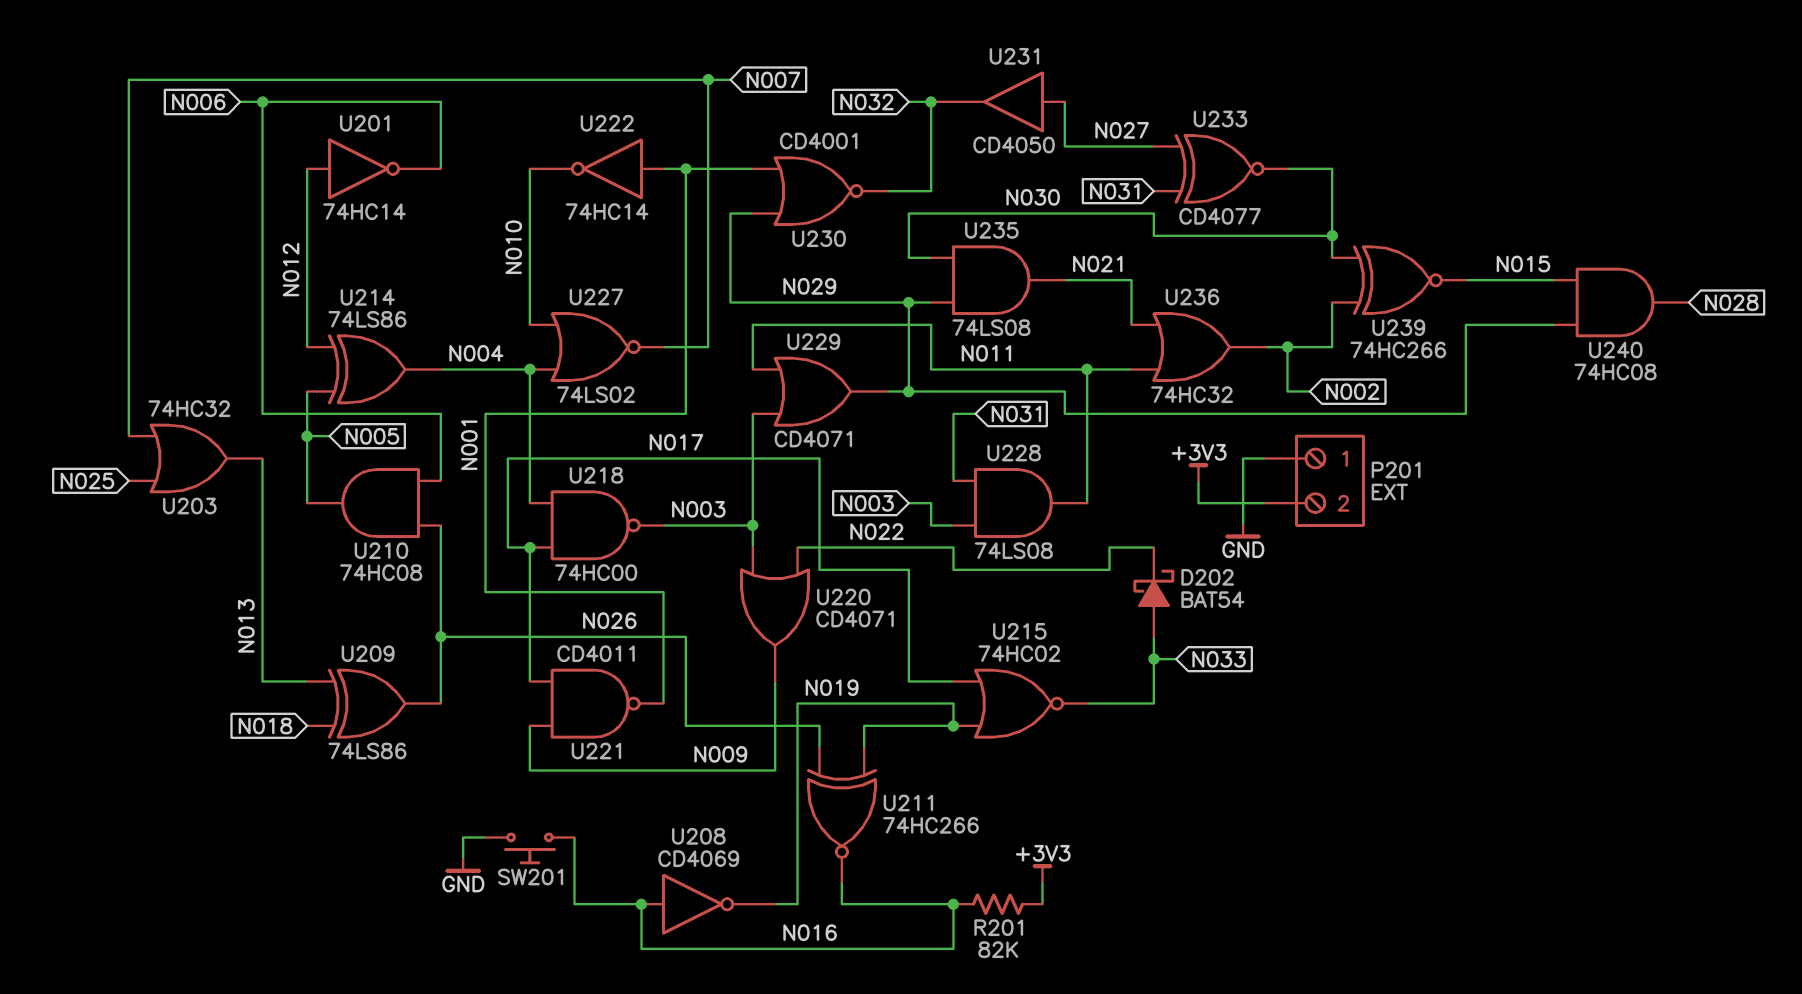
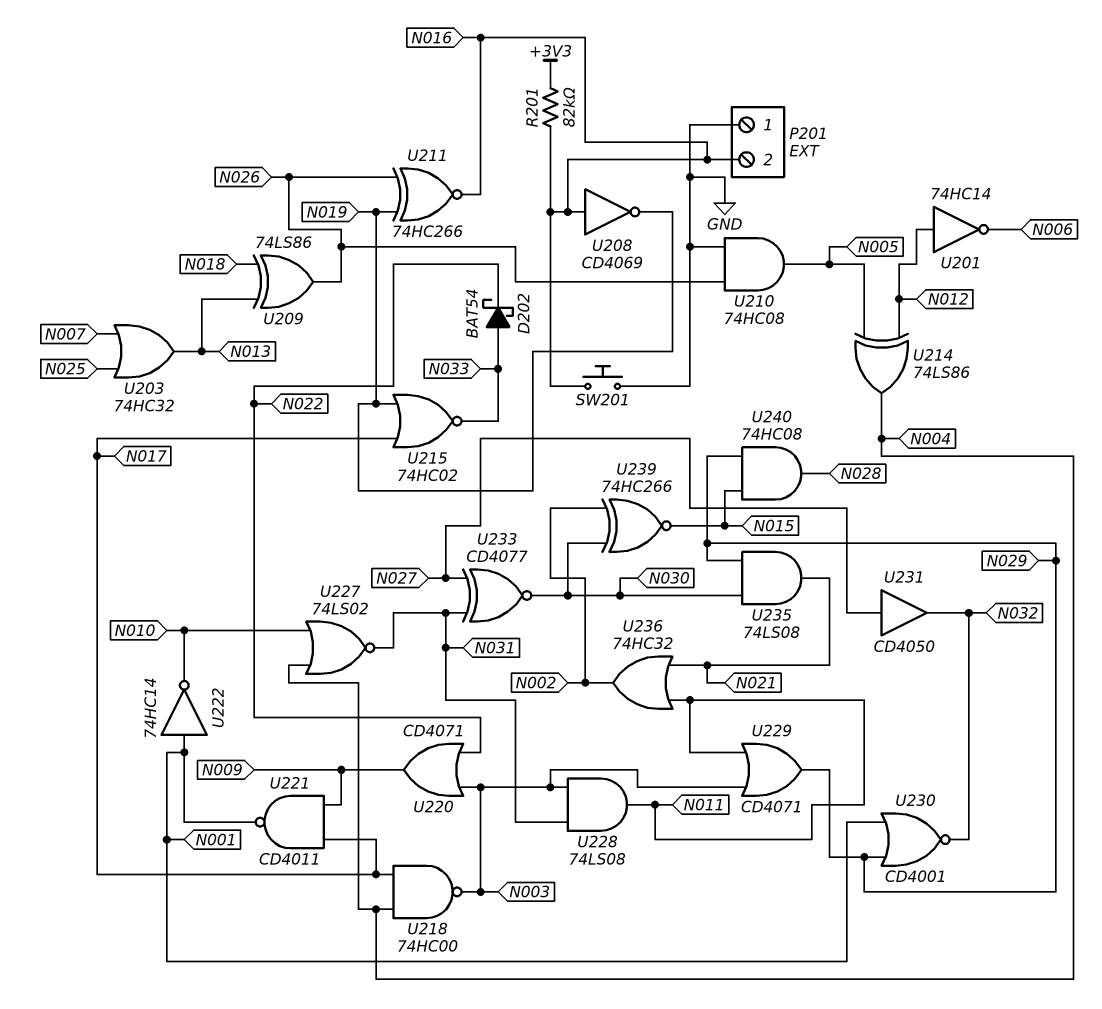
P201 pin 2: +3V3 -> N016
U210: AND 74HC08 (in N006, in N026, out N005) -> AND 74HC08 (in GND, in N026, out N005)
U227: NOR 74LS02 (in N004, in N010, out N007) -> NOR 74LS02 (in N004, in N010, out N031)

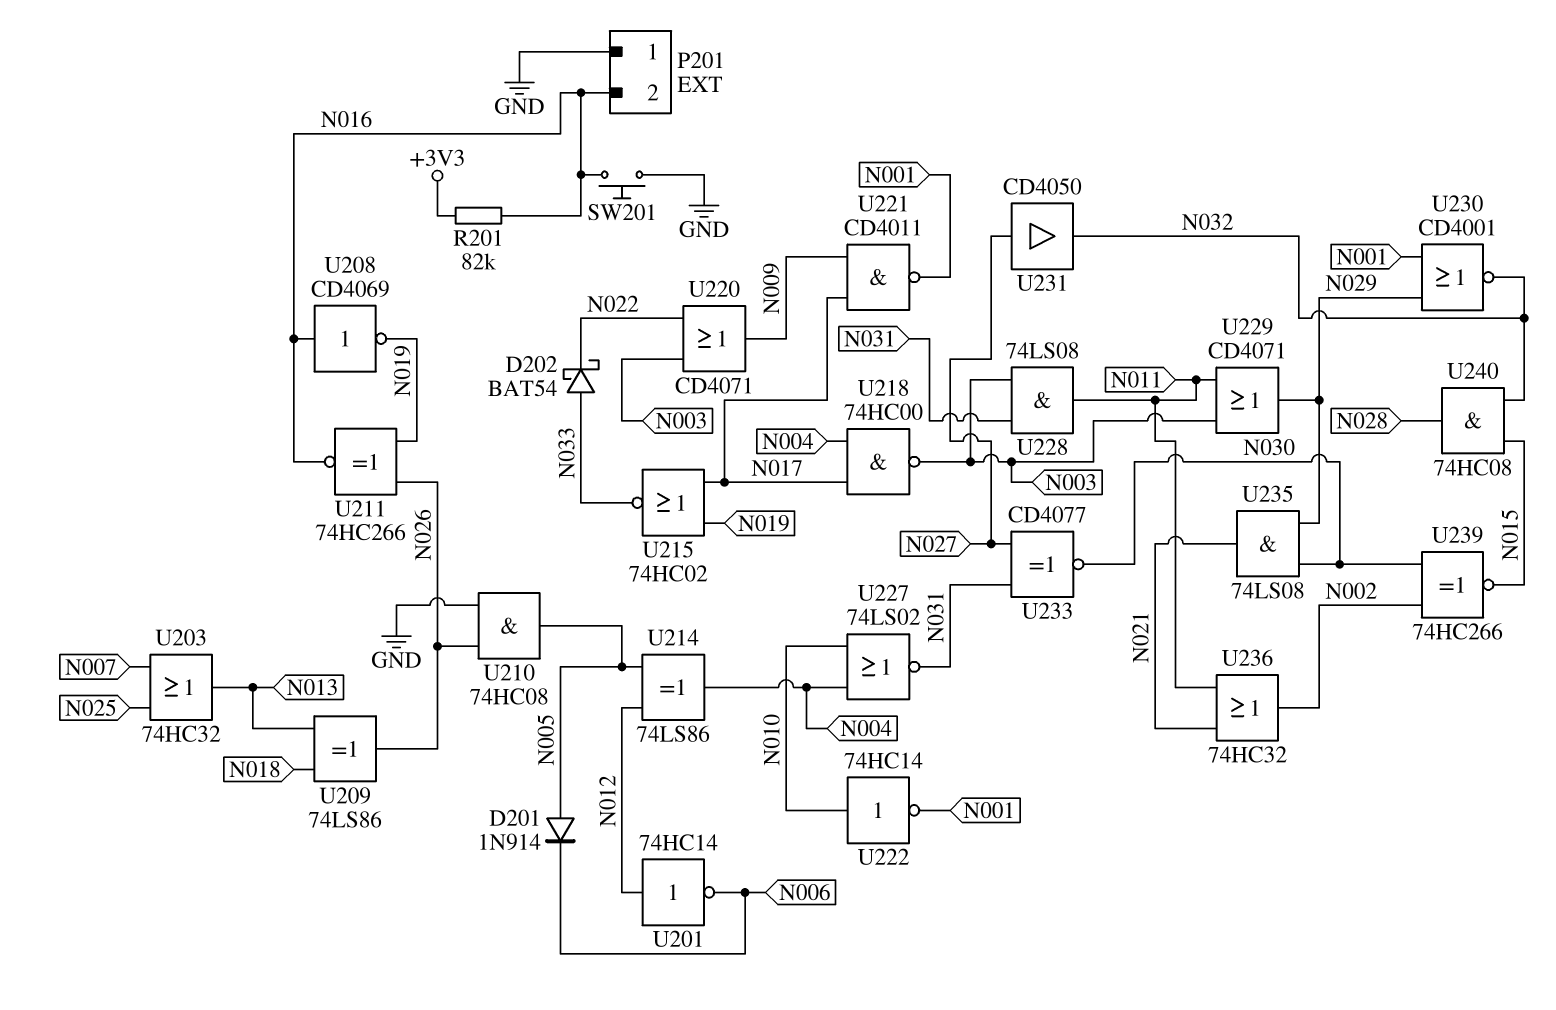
D201: none -> diode 1N914 (A N005, K N006)
U222: NOT 74HC14 (in N001, out N010) -> NOT 74HC14 (in N010, out N001)
U240: AND 74HC08 (in N015, in N029, out N028) -> AND 74HC08 (in N015, in N032, out N028)

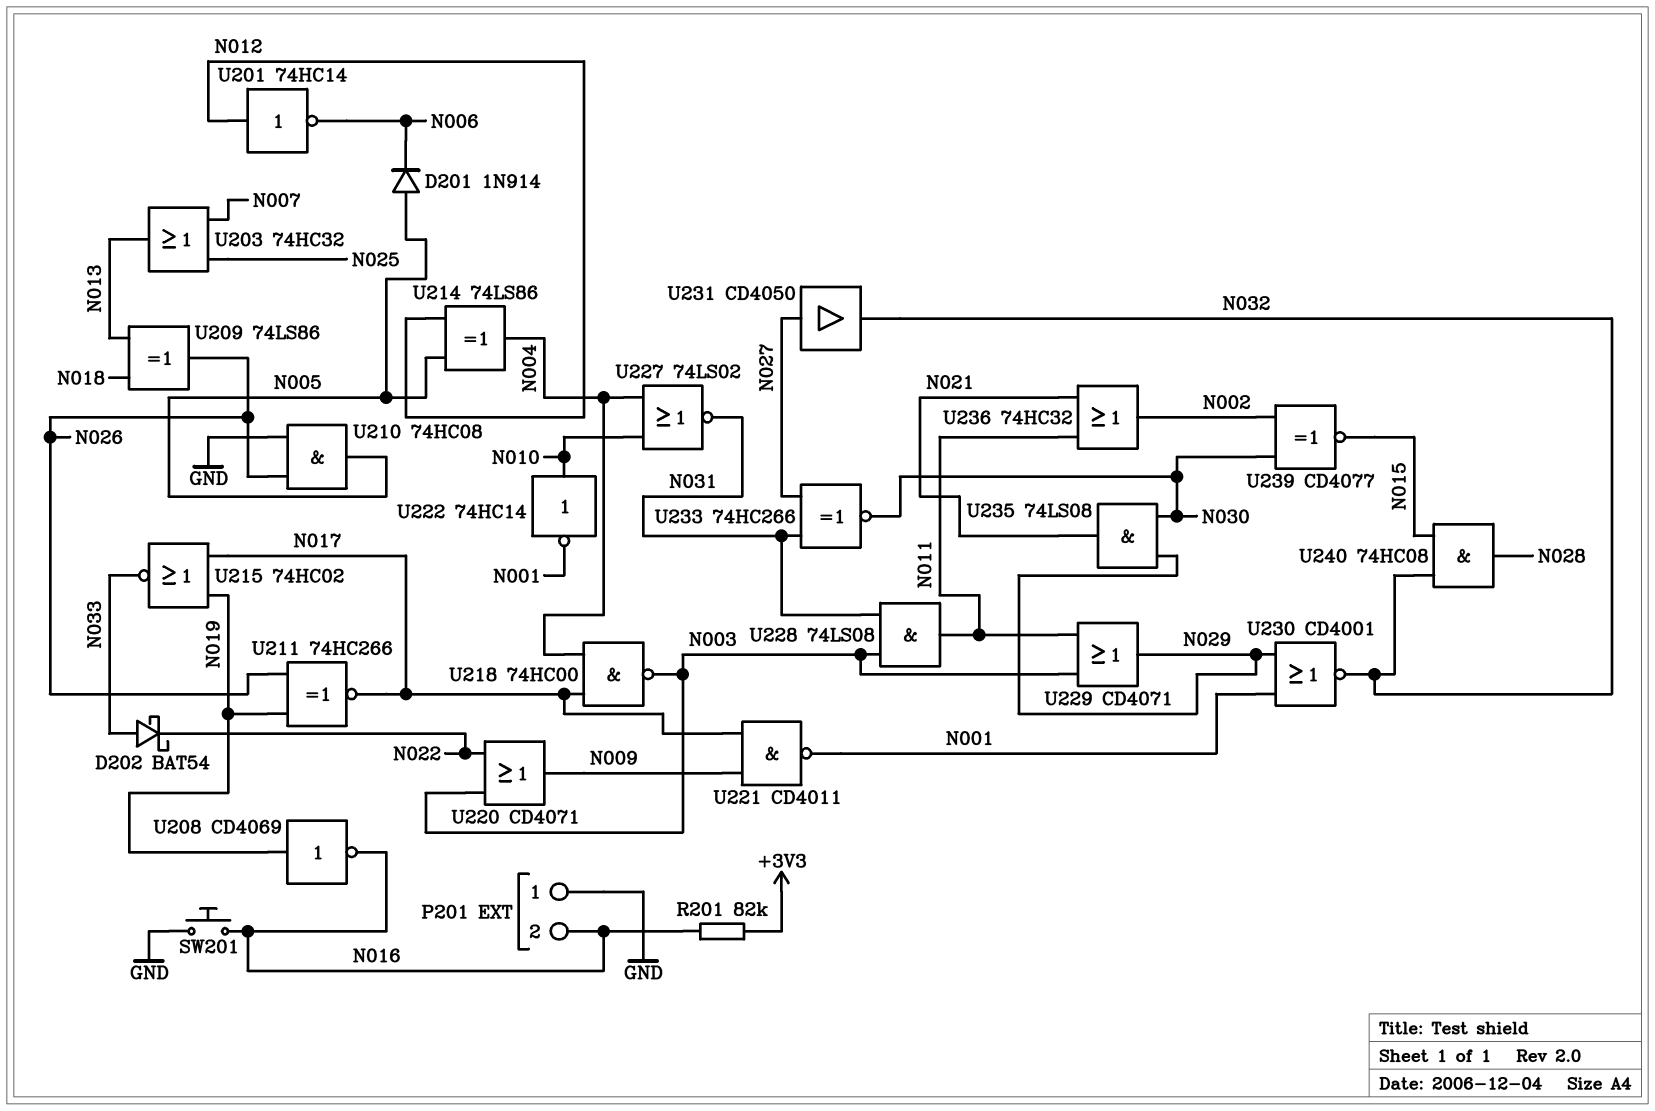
U208: NOT CD4069 (in N016, out N019) -> NOT CD4069 (in N019, out N016)
U211: XNOR 74HC266 (in N019, in N026, out N016) -> XNOR 74HC266 (in N019, in N026, out N017)
U233: XNOR CD4077 (in N027, in N031, out N030) -> XNOR 74HC266 (in N027, in N031, out N030)
U239: XNOR 74HC266 (in N002, in N030, out N015) -> XNOR CD4077 (in N002, in N030, out N015)

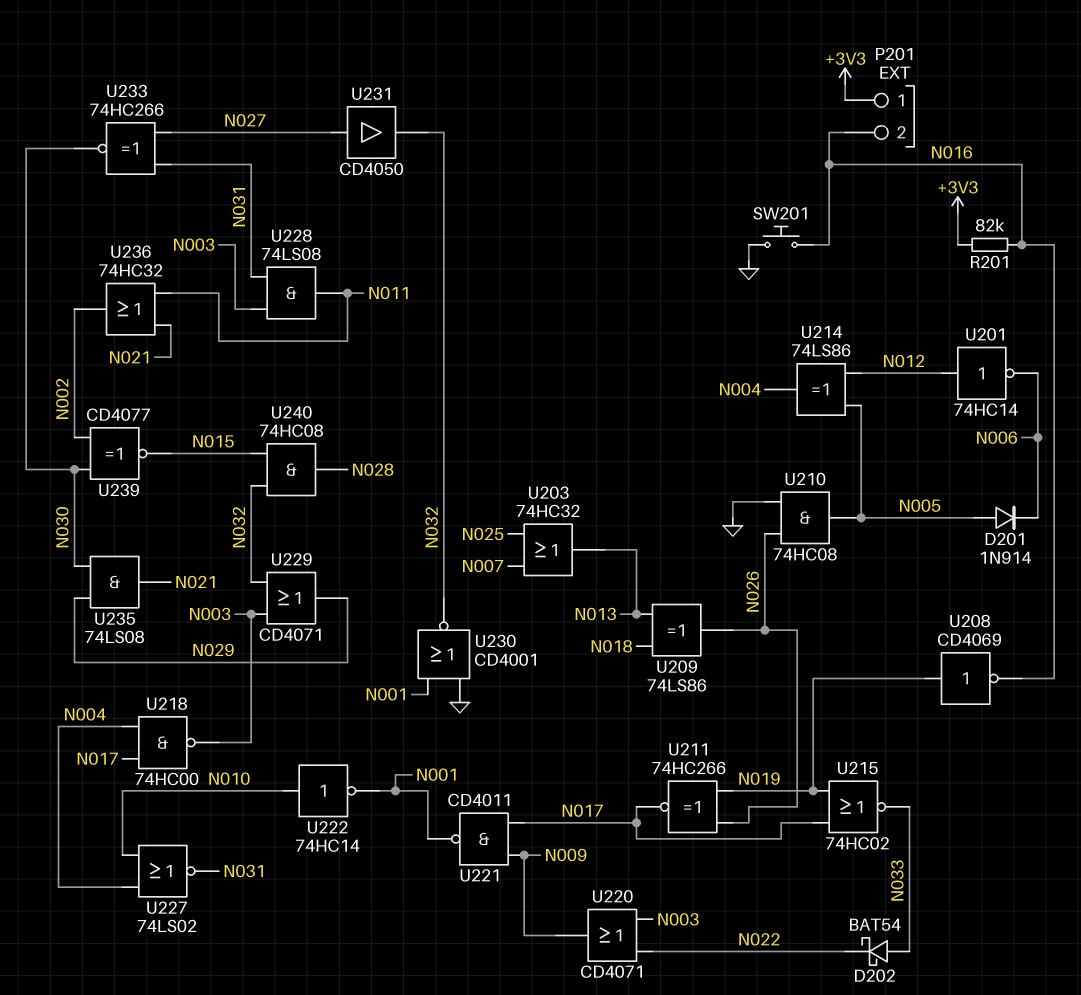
P201 pin 1: GND -> +3V3
U229: OR CD4071 (in N003, in N011, out N029) -> OR CD4071 (in N003, in N032, out N029)
U230: NOR CD4001 (in N001, in N029, out N032) -> NOR CD4001 (in GND, in N001, out N032)

